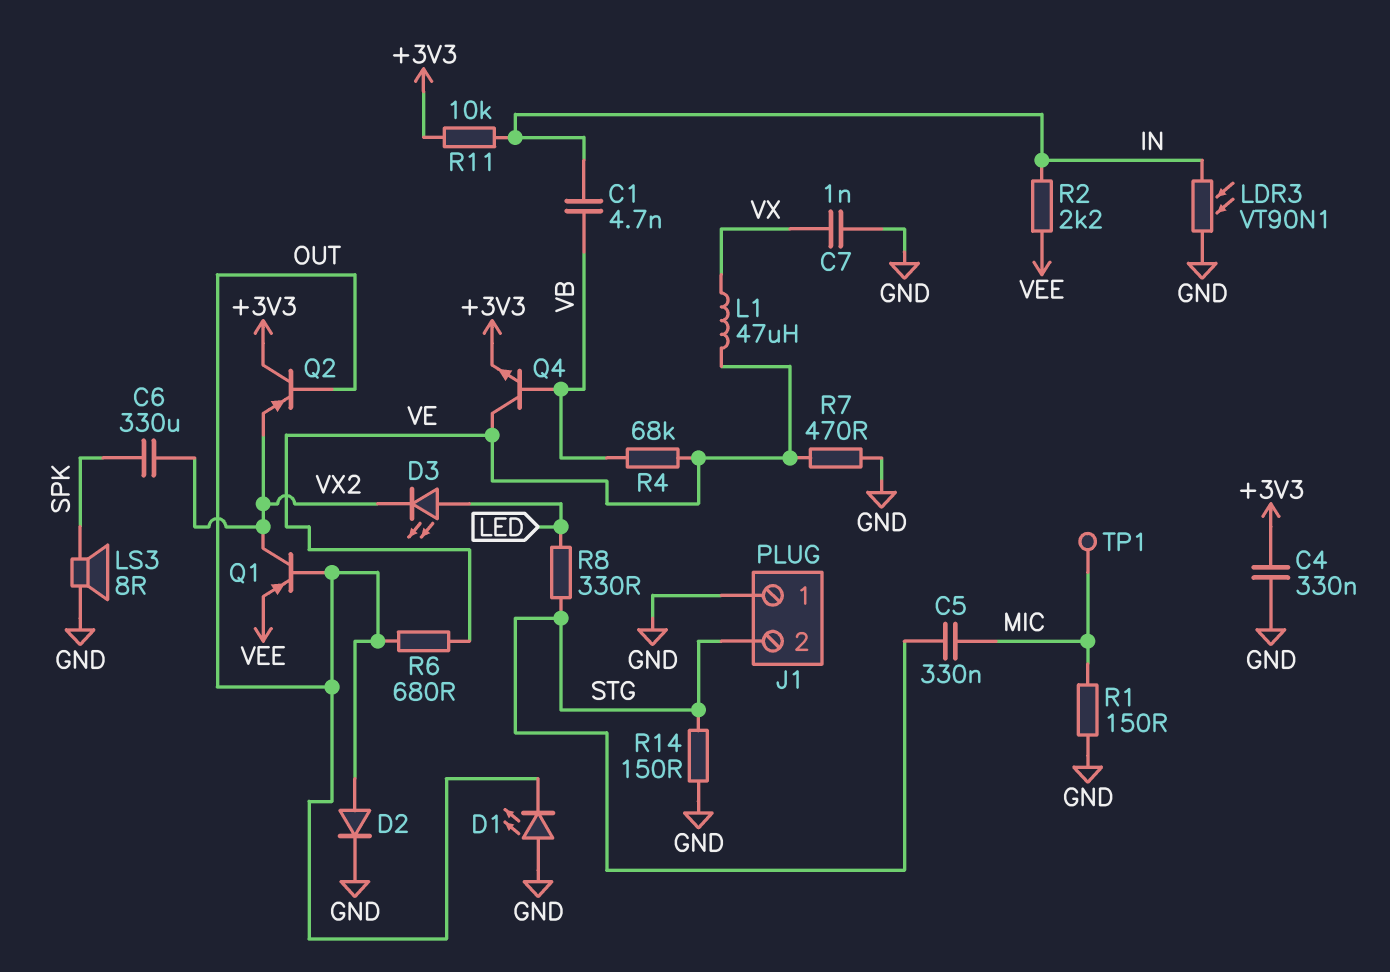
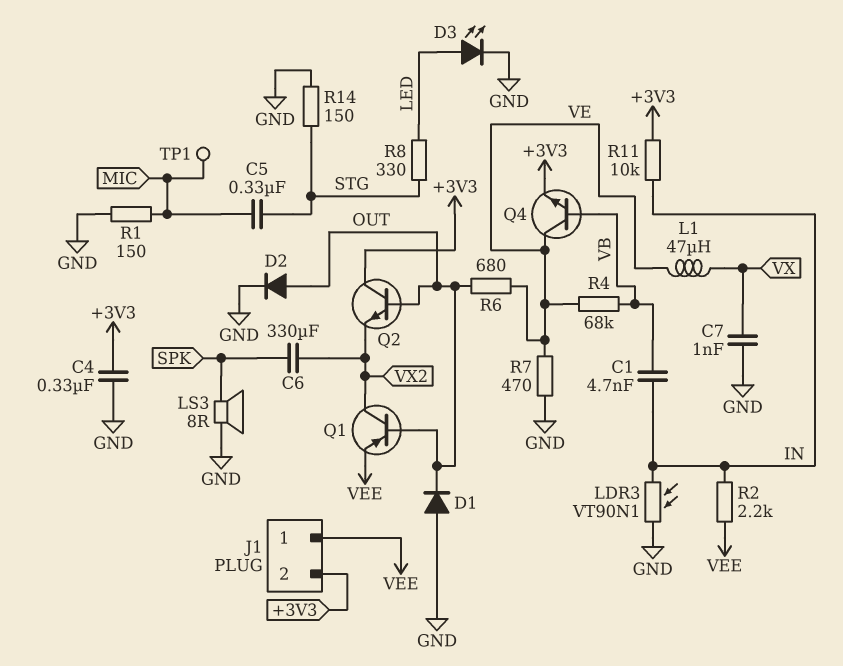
D1: LED (A GND, K OUT) -> diode (A GND, K OUT)
D3: LED (A LED, K VX2) -> LED (A LED, K GND)
J1 pin 1: GND -> VEE
J1 pin 2: STG -> +3V3
Q2: PNP (B OUT, C +3V3, E VX2) -> NPN (B OUT, C +3V3, E VX2)

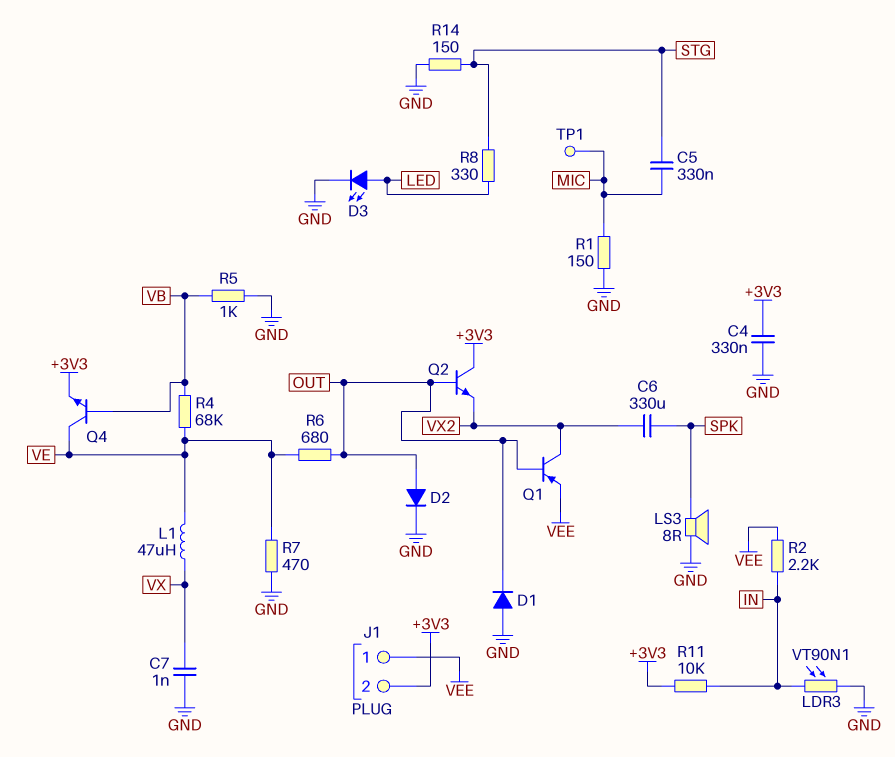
C1: 4.7nF (IN, VB) -> none
R5: none -> 1k (GND, VB)

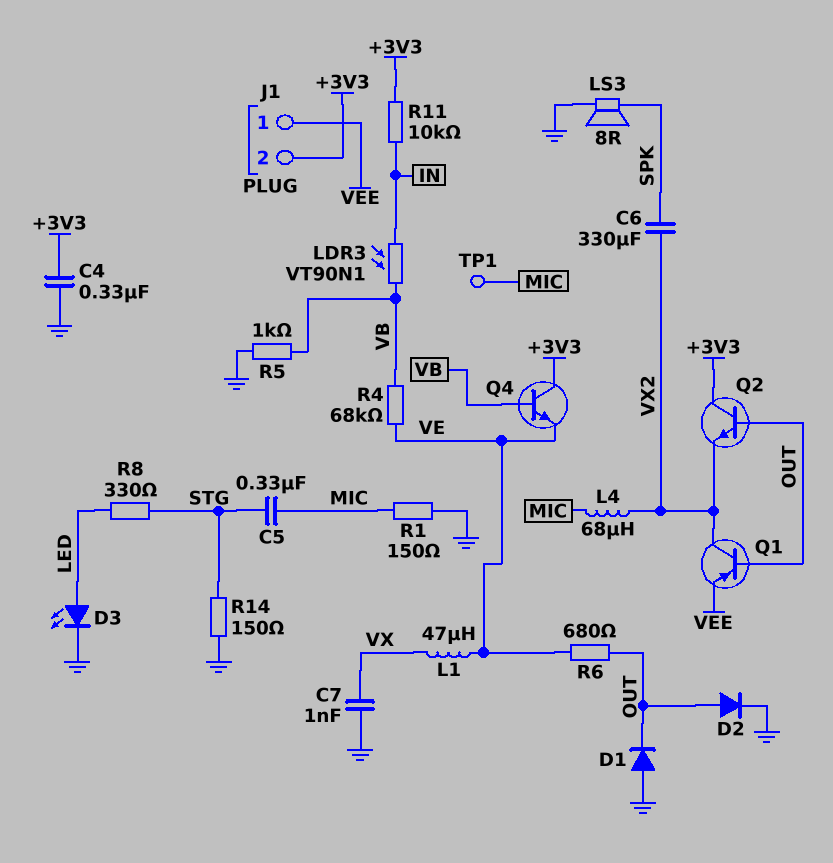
L4: none -> 68uH (MIC, VX2)
LDR3: VT90N1 (GND, IN) -> VT90N1 (IN, VB)
Q4: NPN (B VB, C VE, E +3V3) -> NPN (B VB, C +3V3, E VE)
R2: 2.2k (IN, VEE) -> none
R7: 470 (GND, VE) -> none

